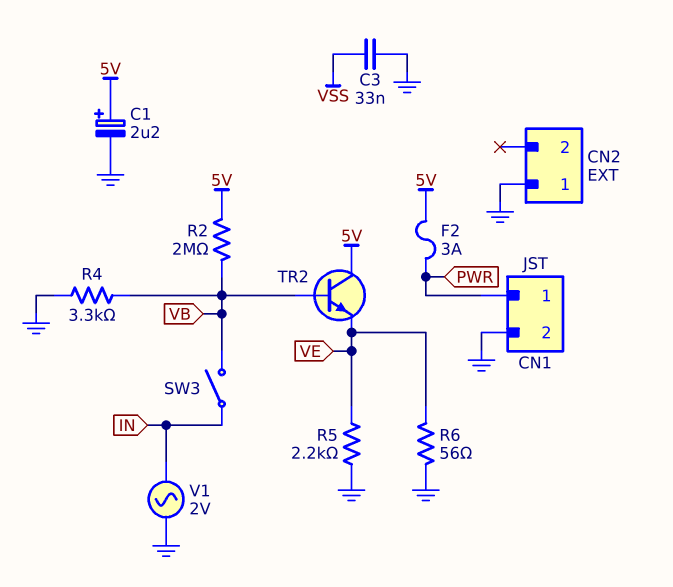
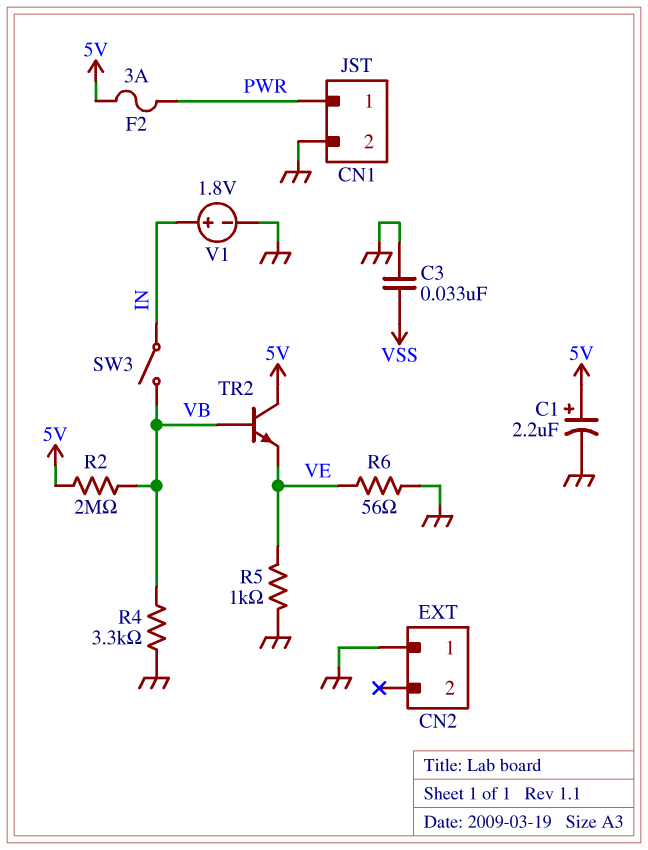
R5: 2.2k (GND, VE) -> 1k (GND, VE)
V1: AC 2V (GND, IN) -> 1.8V (plus IN, minus GND)

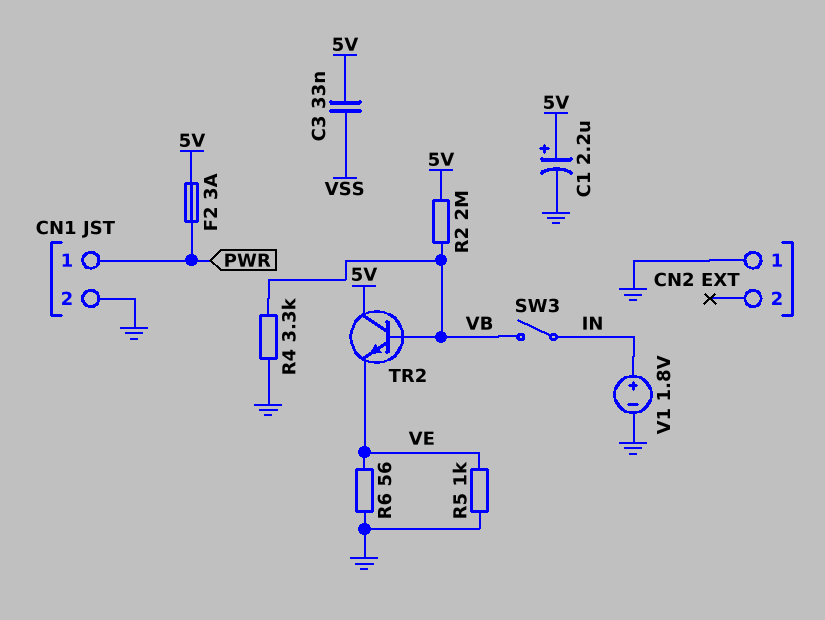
C3: 33nF (GND, VSS) -> 33nF (5V, VSS)

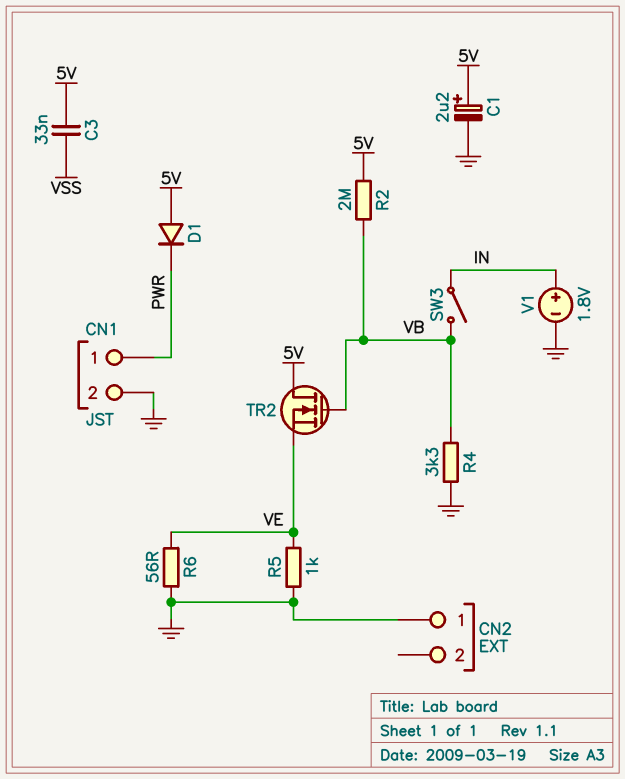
D1: none -> diode (A 5V, K PWR)
F2: 3A (5V, PWR) -> none
TR2: NPN (B VB, C 5V, E VE) -> NMOS (G VB, D 5V, S VE)

